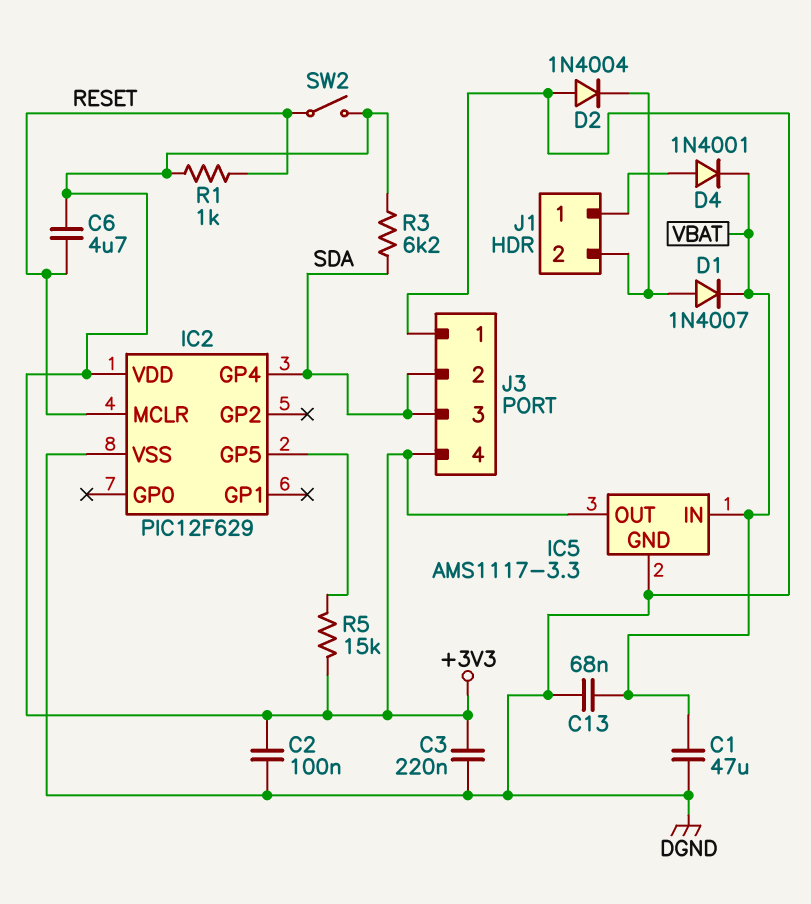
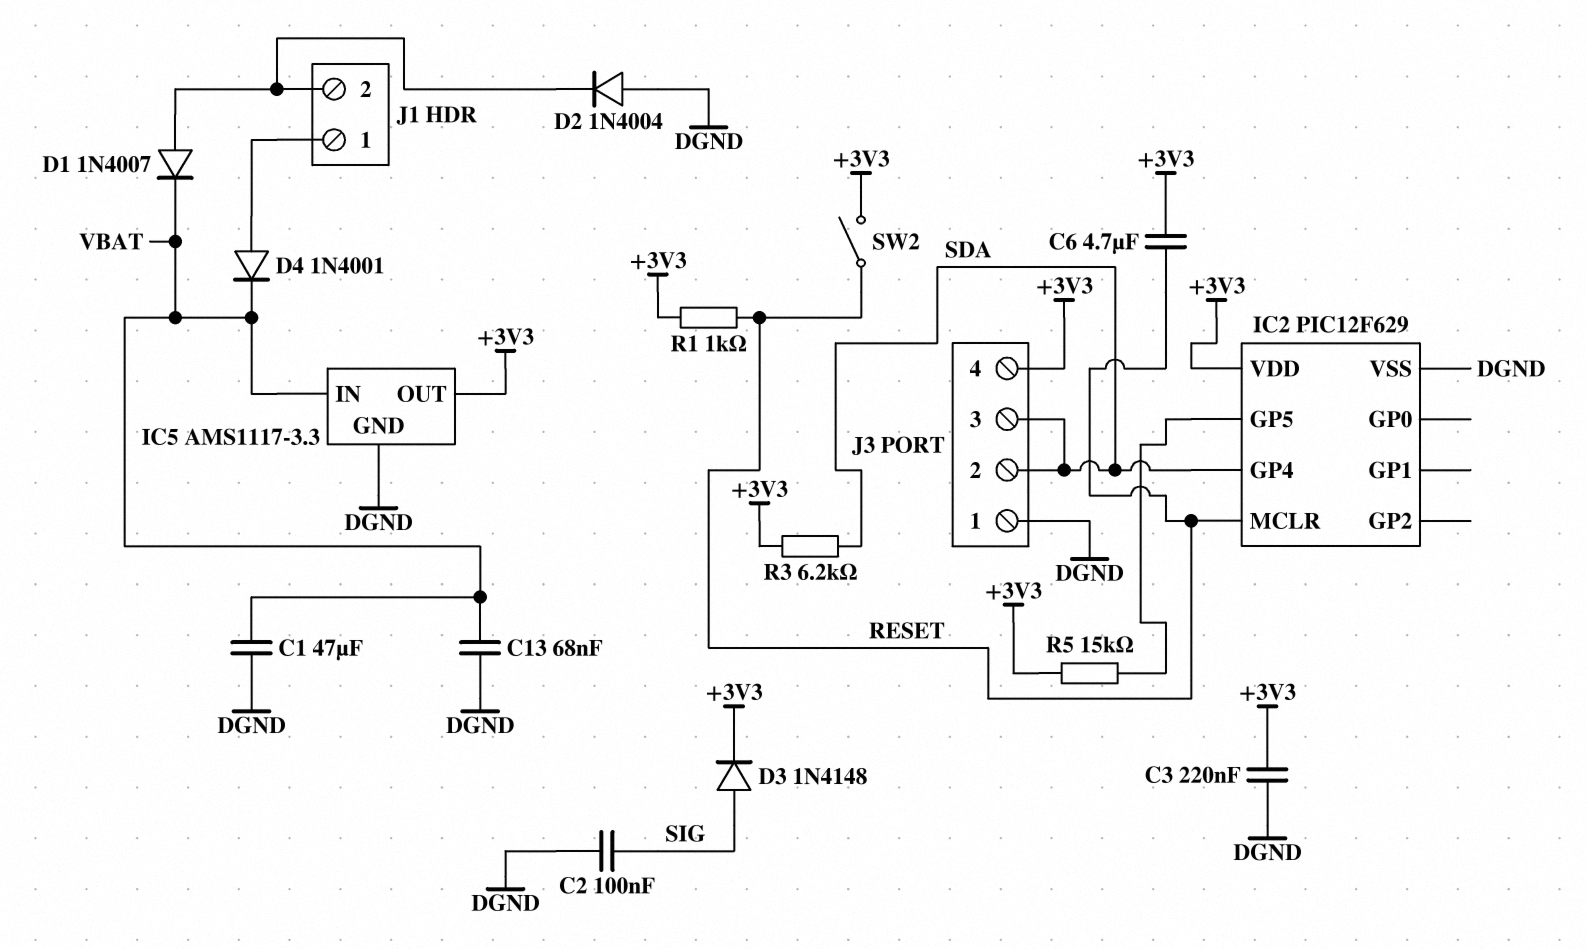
C2: 100nF (+3V3, DGND) -> 100nF (DGND, SIG)
D3: none -> diode 1N4148 (A SIG, K +3V3)

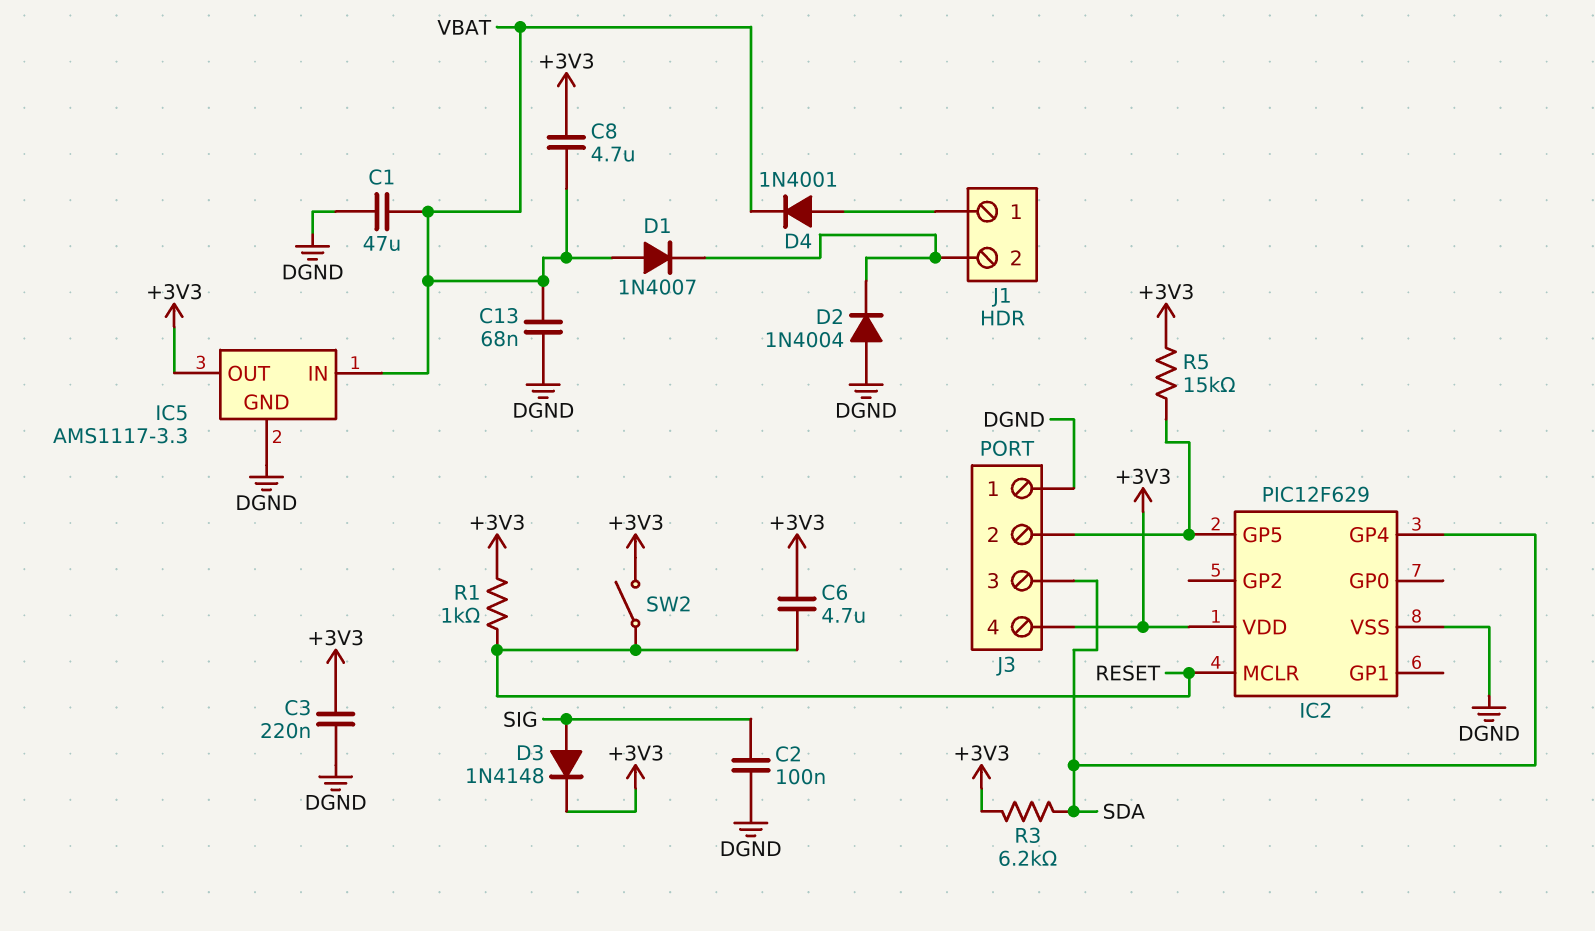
C8: none -> 4.7uF (+3V3, VBAT)
D1: diode 1N4007 (A J1/2, K VBAT) -> diode 1N4007 (A VBAT, K J1/2)
J3 pin 2: SDA -> IC2/GP5

